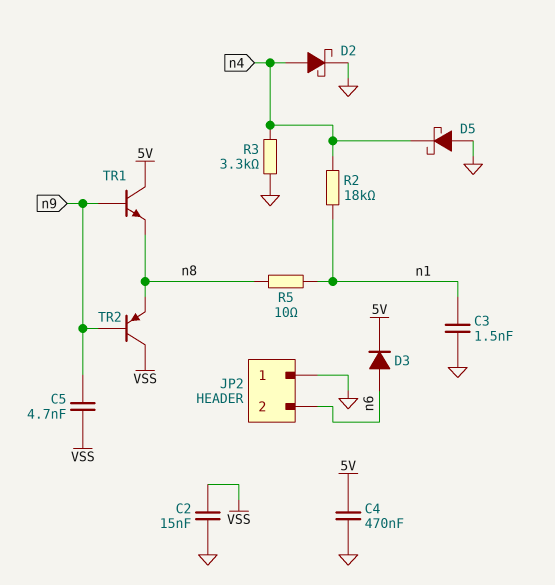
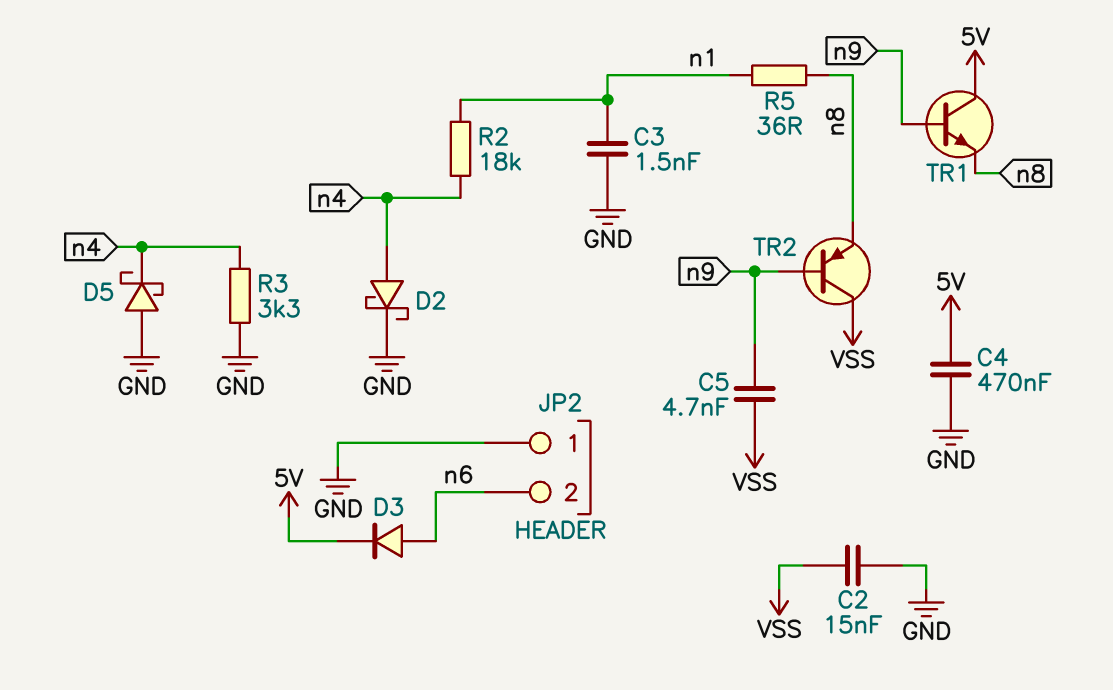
R5: 10 (n1, n8) -> 36 (n1, n8)

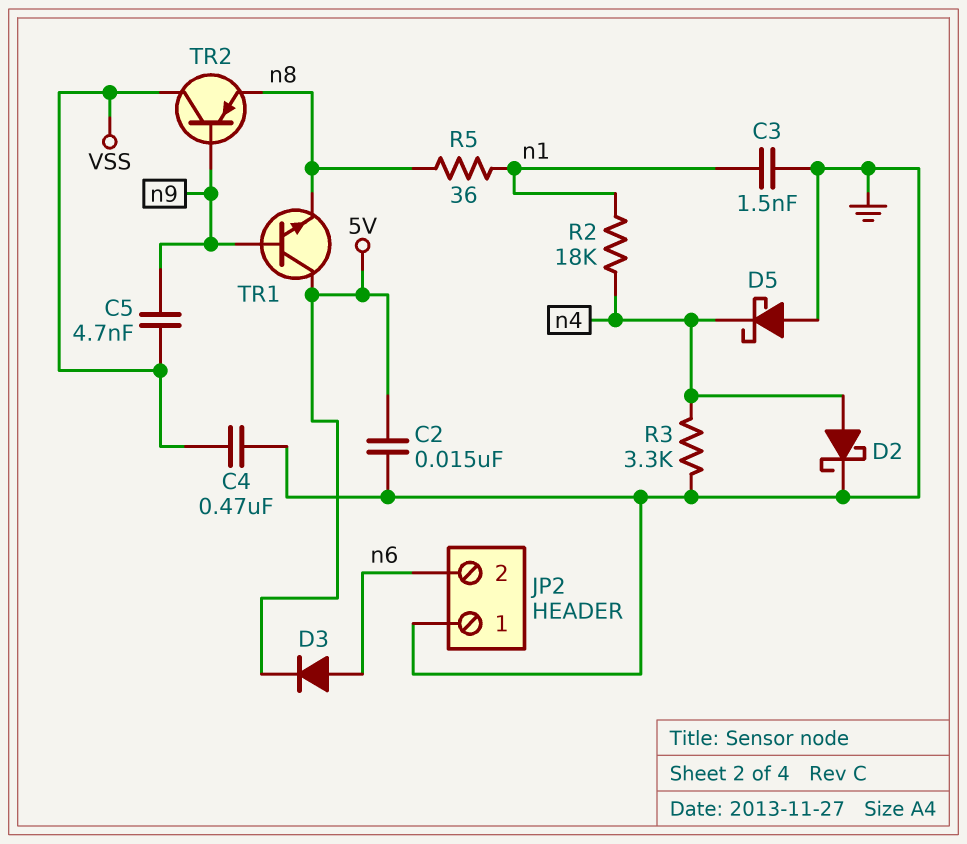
C2: 15nF (GND, VSS) -> 15nF (5V, GND)
C4: 470nF (5V, GND) -> 470nF (GND, VSS)

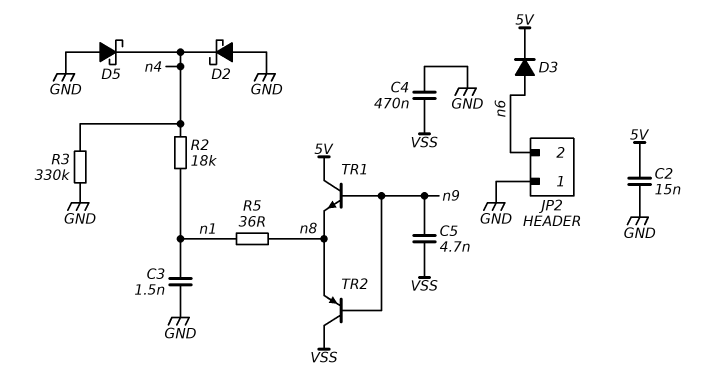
D2: schottky (A n4, K GND) -> schottky (A GND, K n4)
R3: 3.3k (GND, n4) -> 330k (GND, n4)

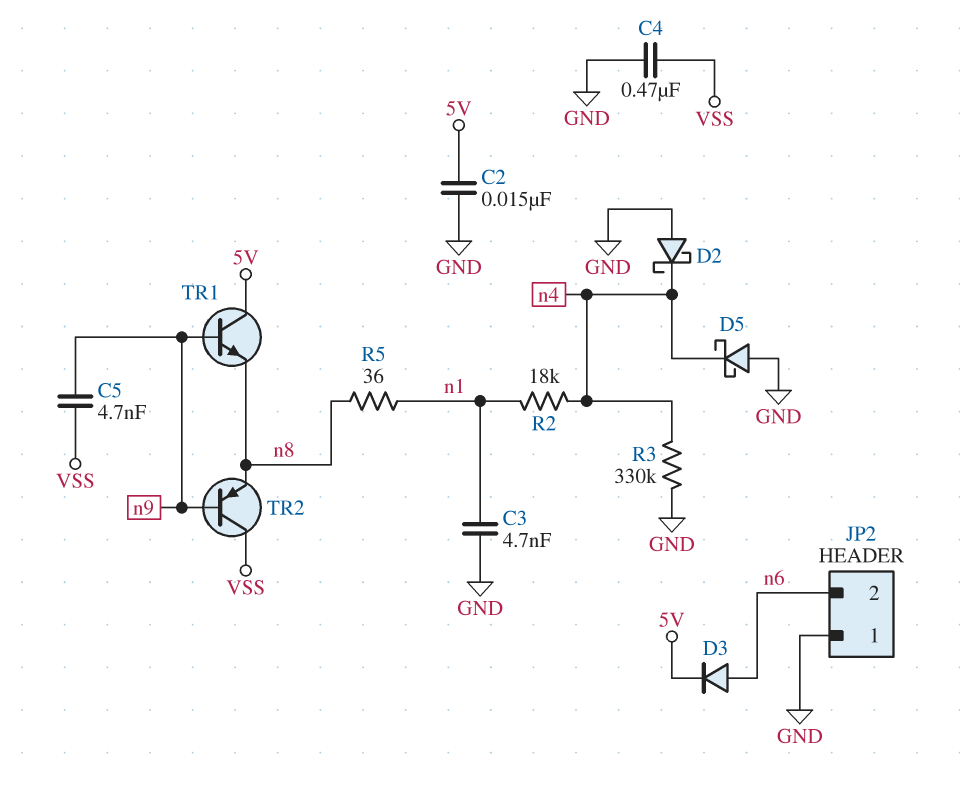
C3: 1.5nF (GND, n1) -> 4.7nF (GND, n1)

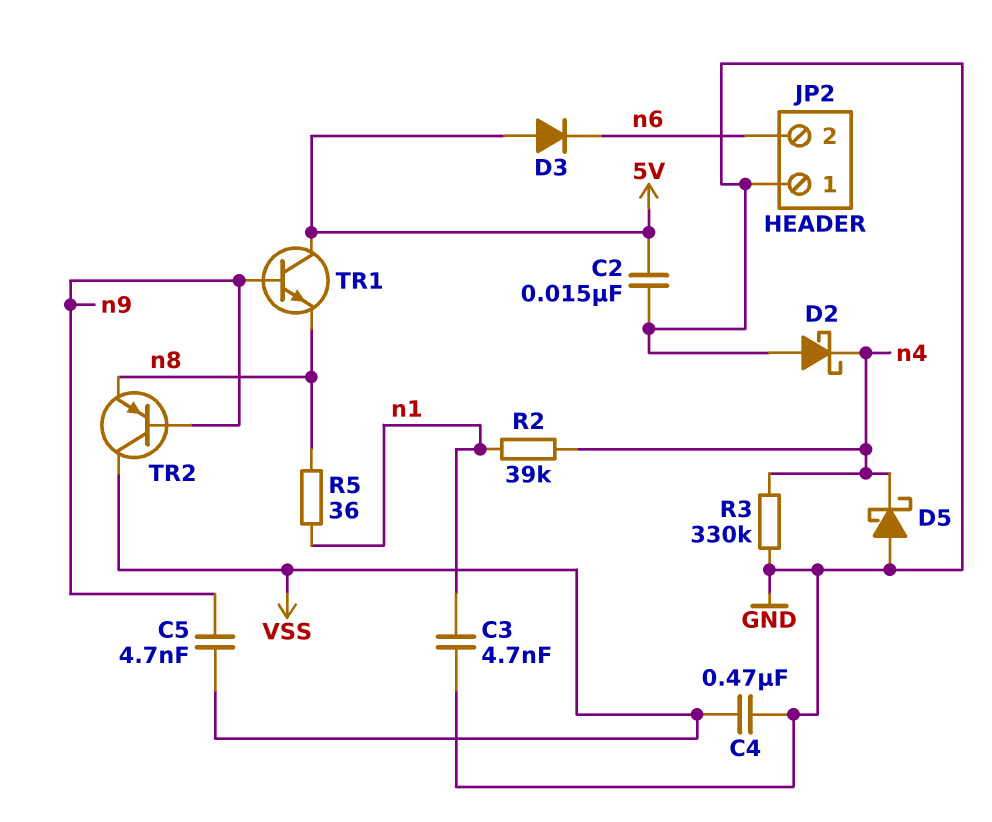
D3: diode (A n6, K 5V) -> diode (A 5V, K n6)
R2: 18k (n1, n4) -> 39k (n1, n4)

